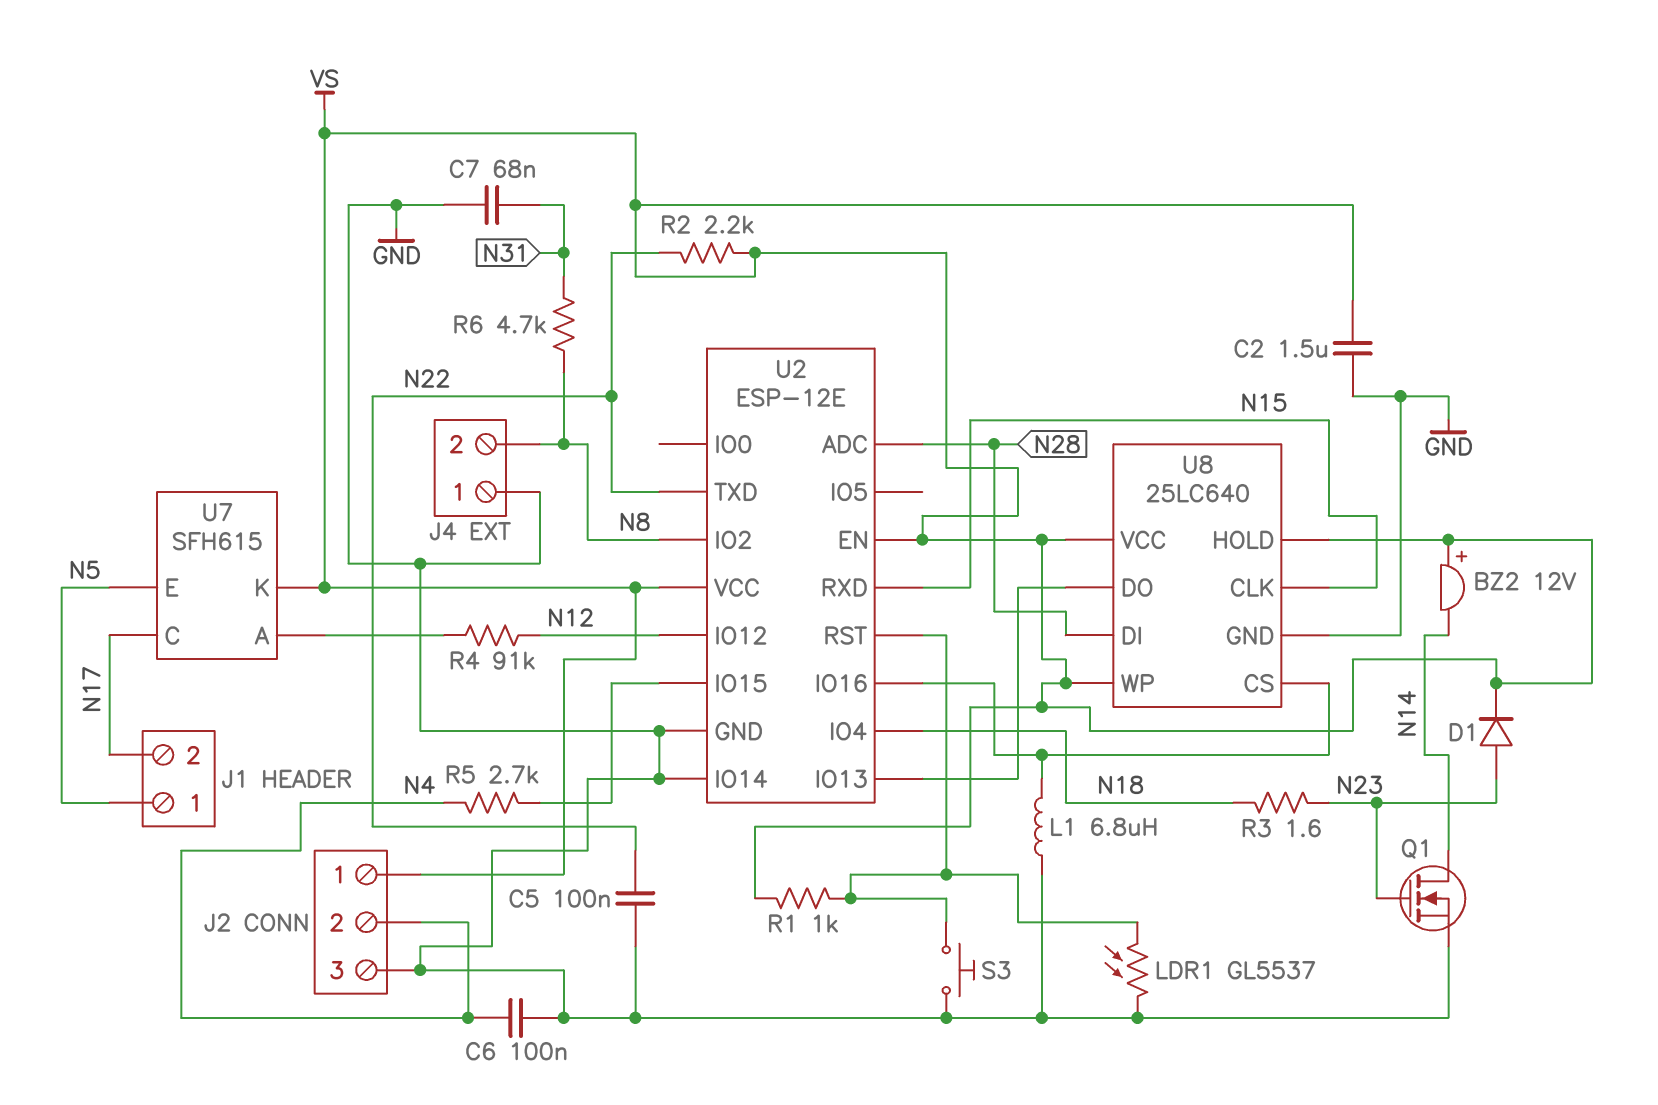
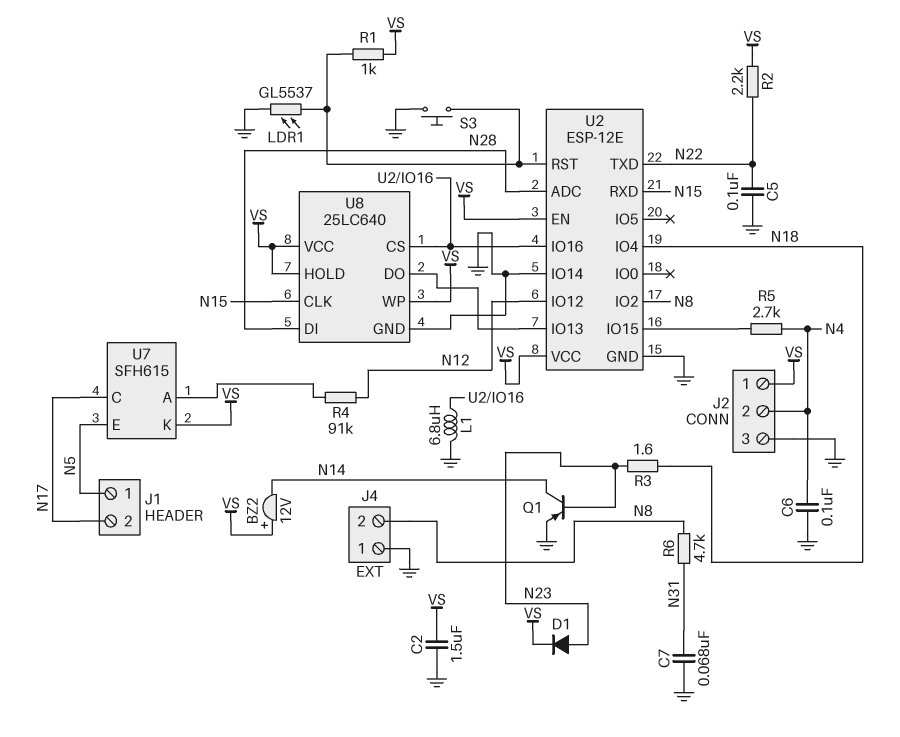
Q1: NMOS (G N23, D N14, S GND) -> PNP (B N23, C N14, E GND)

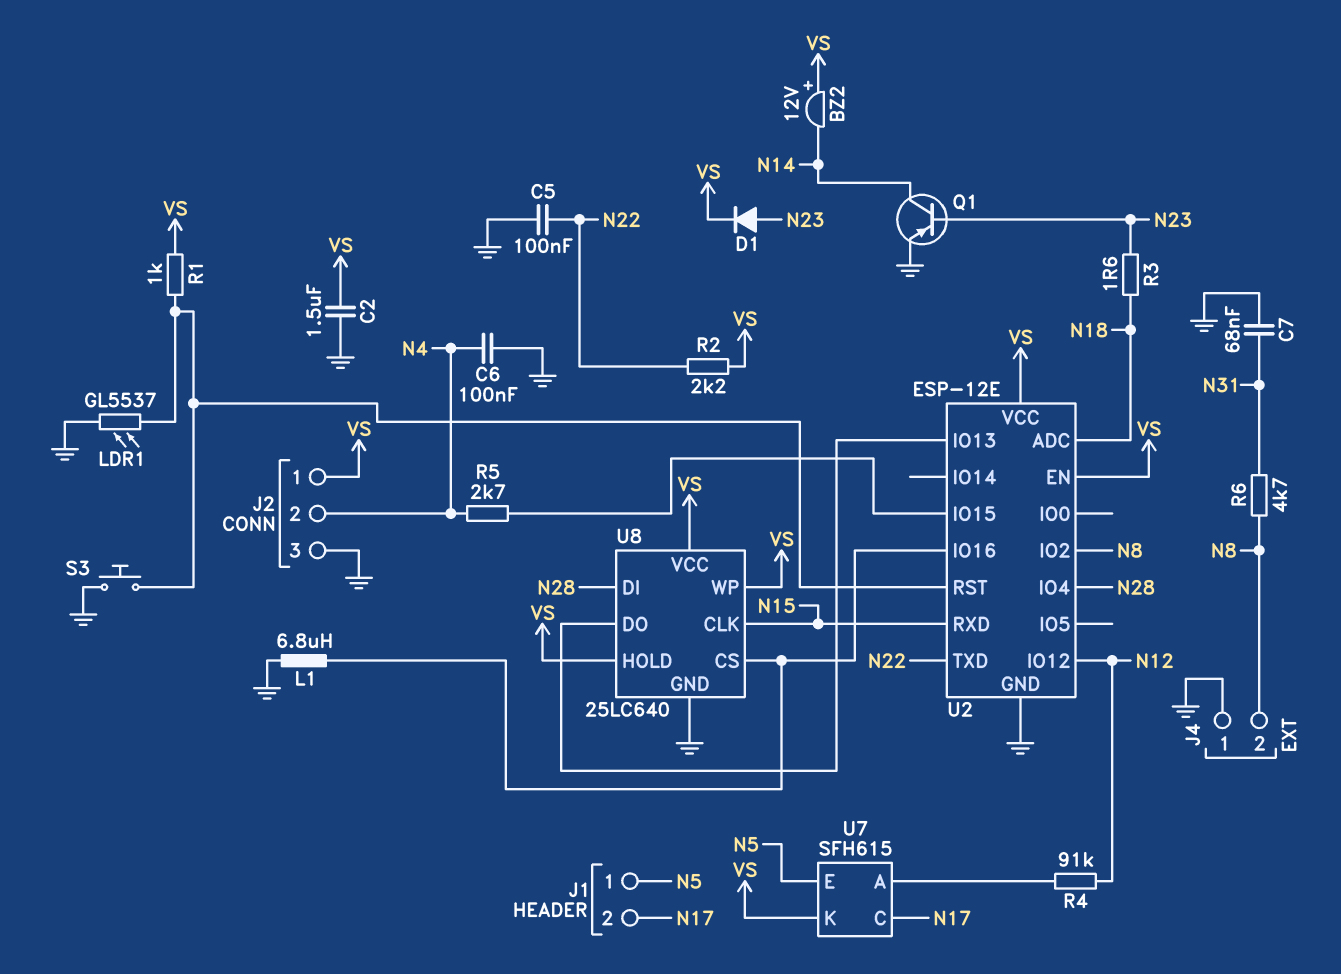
U2 pin ADC: N28 -> N18
U2 pin IO4: N18 -> N28
U2 pin IO14: GND -> none

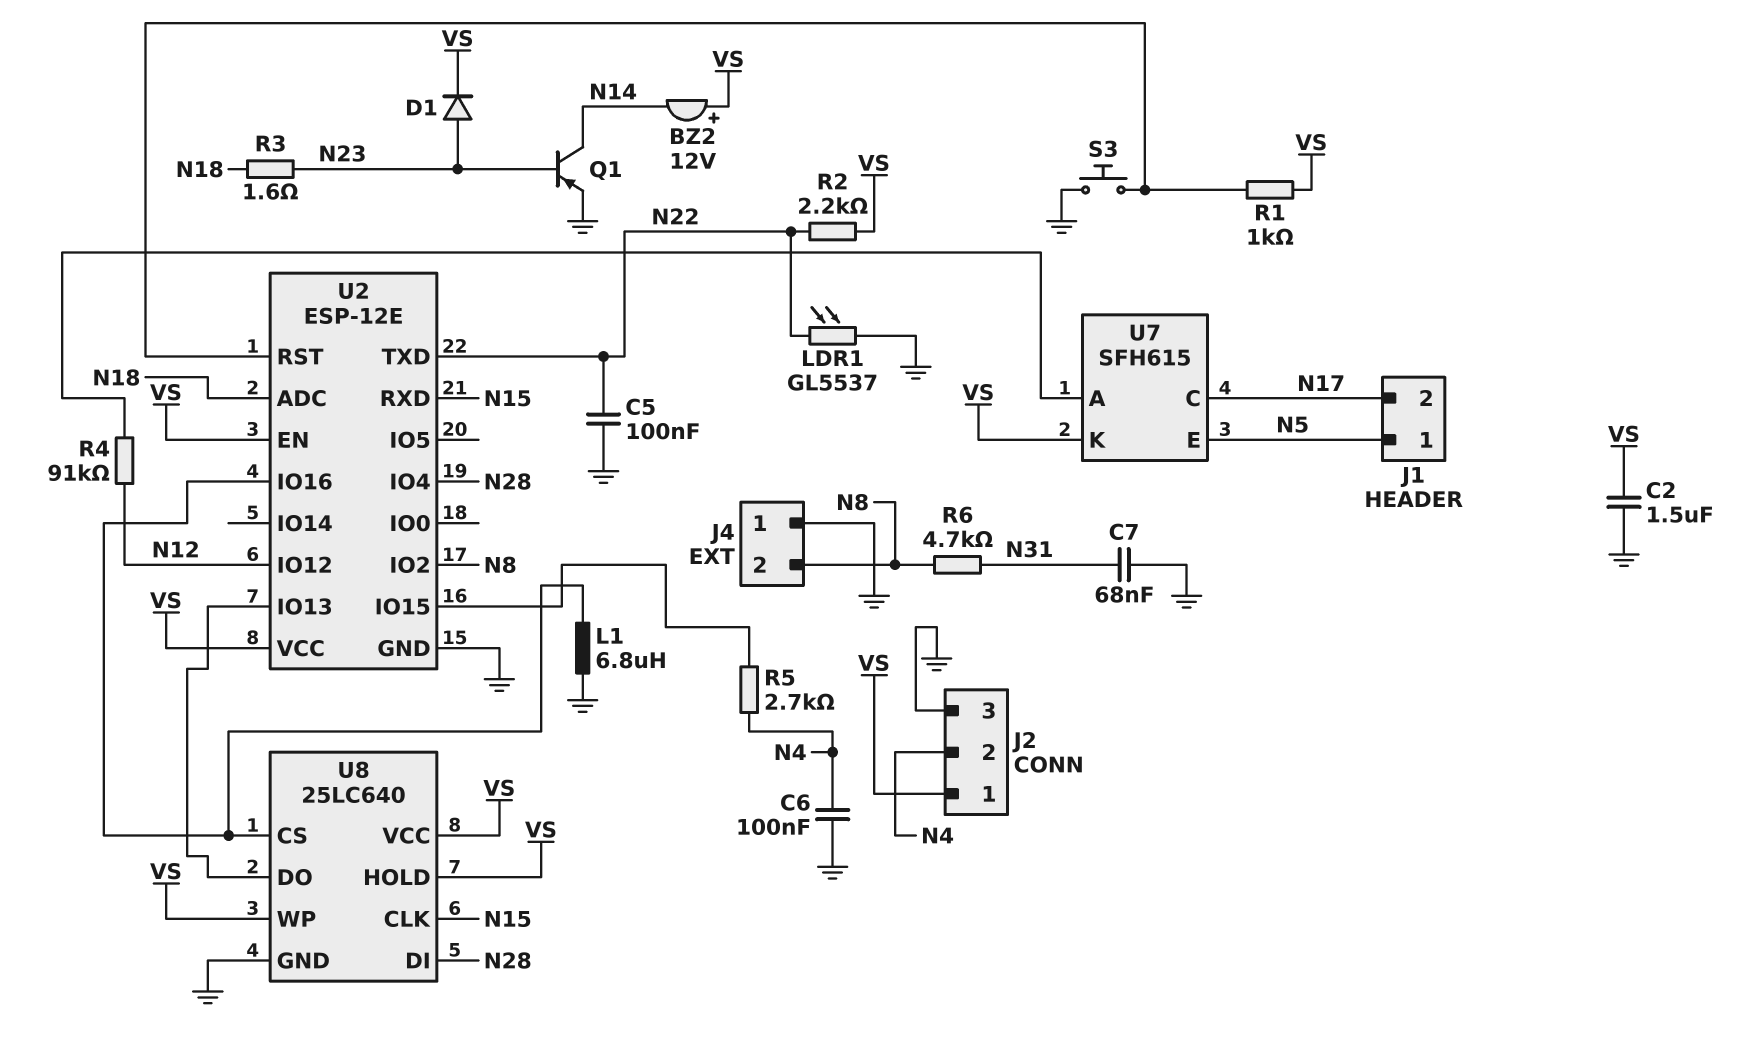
LDR1: GL5537 (GND, U2/RST) -> GL5537 (GND, N22)

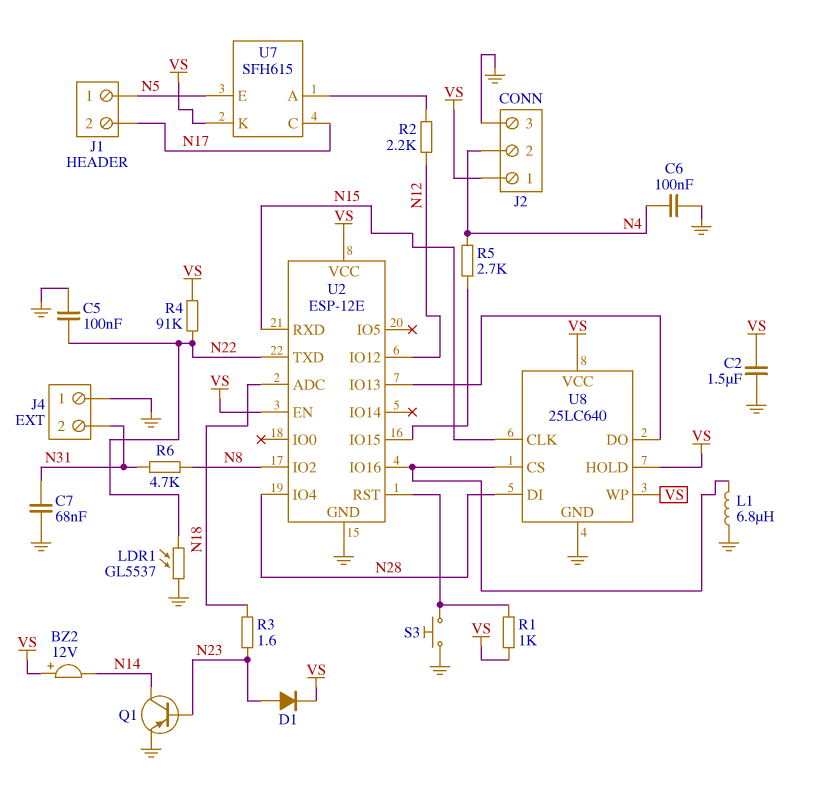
J4 pin 2: N8 -> N31
R2: 2.2k (N22, VS) -> 2.2k (N12, U7/A)
R4: 91k (N12, U7/A) -> 91k (N22, VS)

